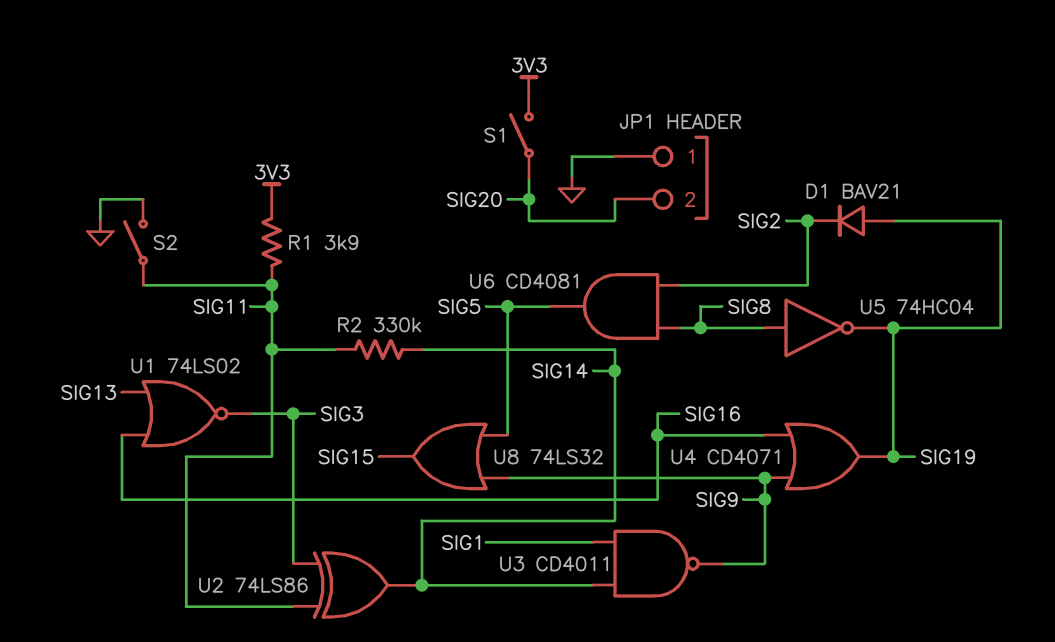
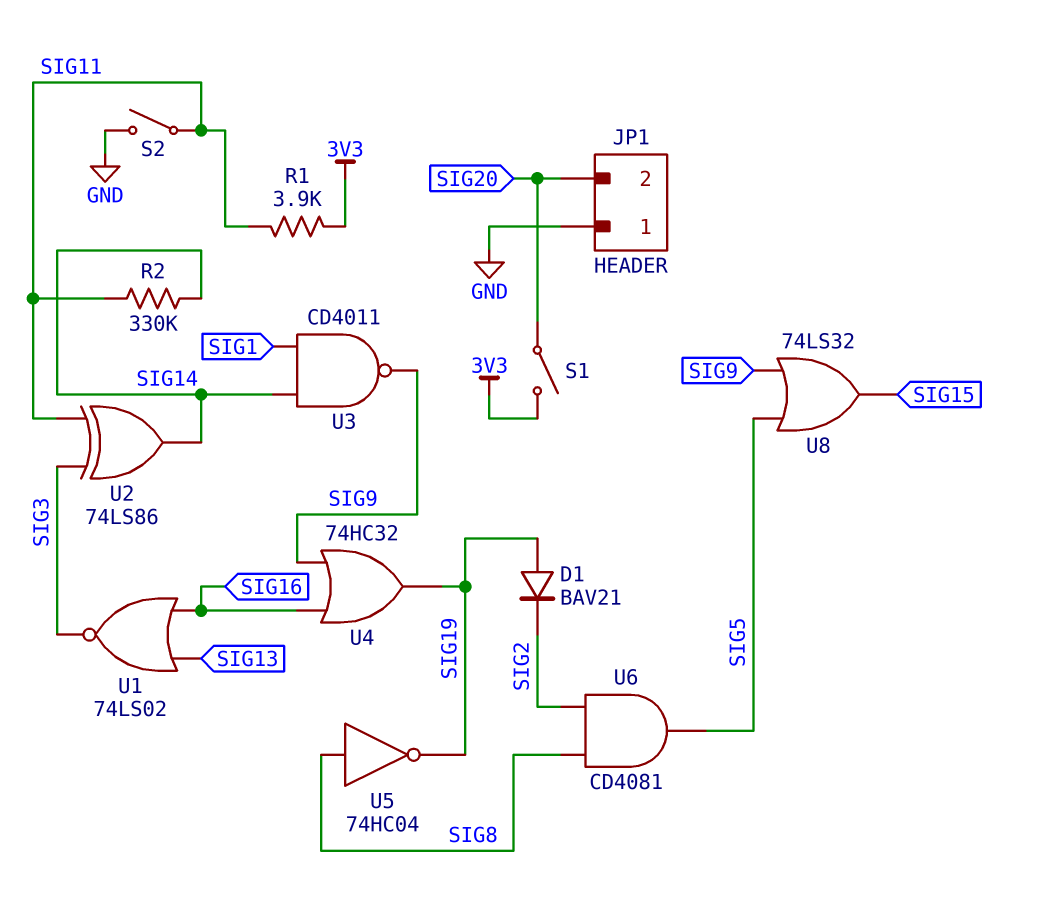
U4: OR CD4071 (in SIG9, in SIG16, out SIG19) -> OR 74HC32 (in SIG9, in SIG16, out SIG19)

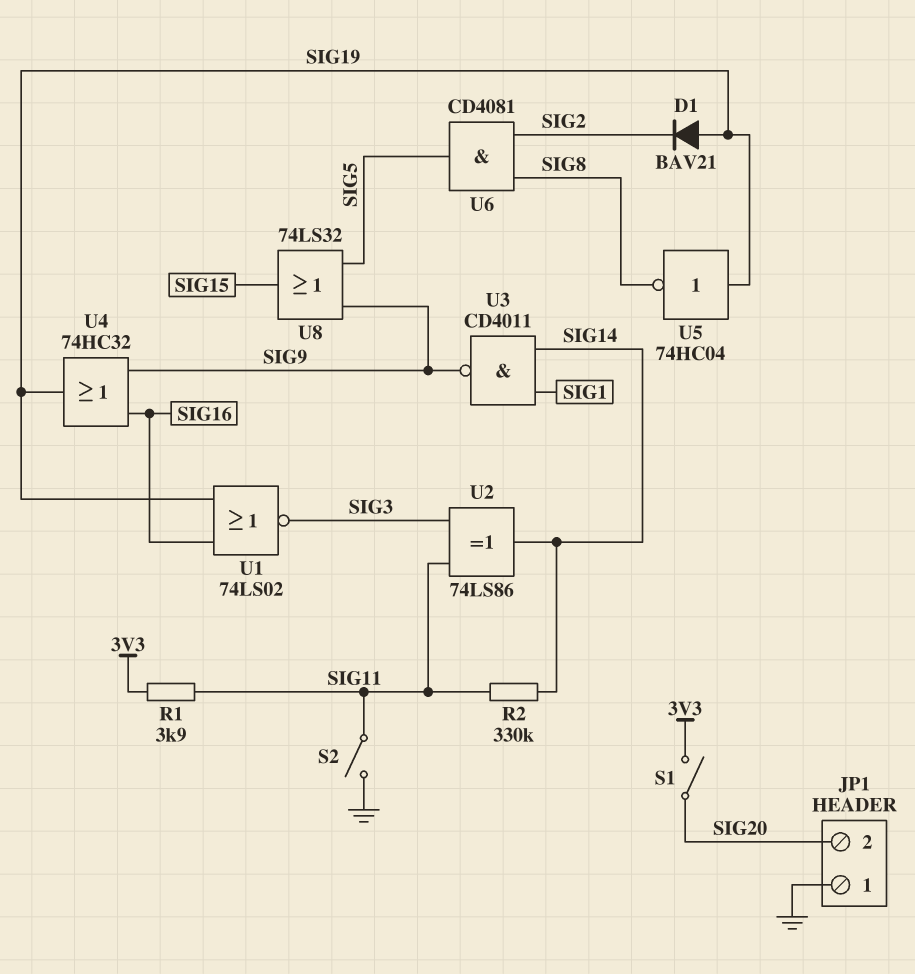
U1: NOR 74LS02 (in SIG13, in SIG16, out SIG3) -> NOR 74LS02 (in SIG16, in SIG19, out SIG3)
U5: NOT 74HC04 (in SIG8, out SIG19) -> NOT 74HC04 (in SIG19, out SIG8)

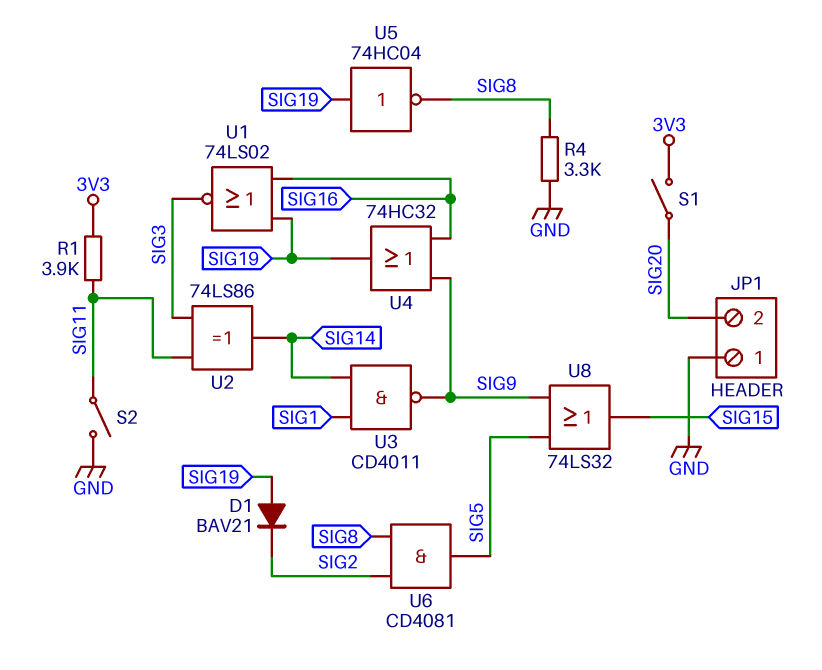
R2: 330k (SIG11, SIG14) -> none
R4: none -> 3.3k (GND, SIG8)

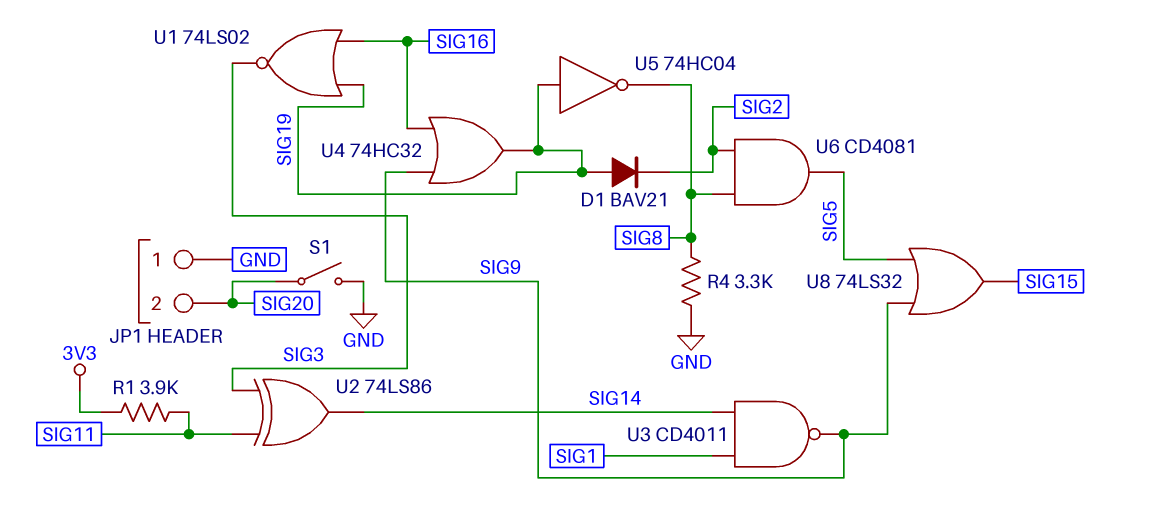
S1: switch (3V3, SIG20) -> switch (GND, SIG20)
S2: switch (GND, SIG11) -> none

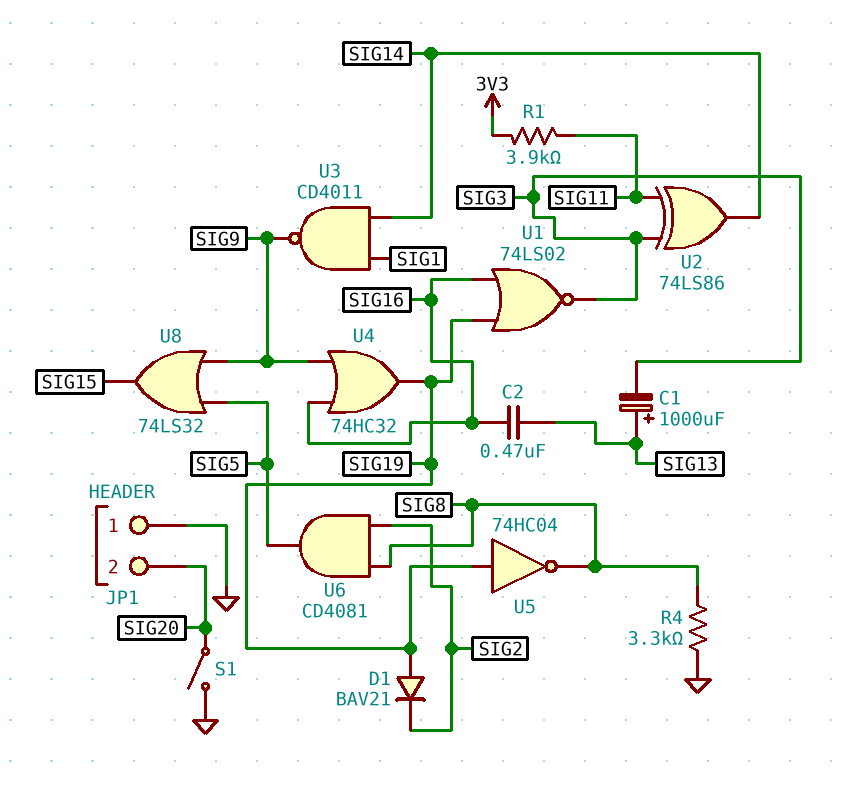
C1: none -> 1000uF (plus SIG13, minus SIG3)
C2: none -> 470nF (SIG13, SIG16)

